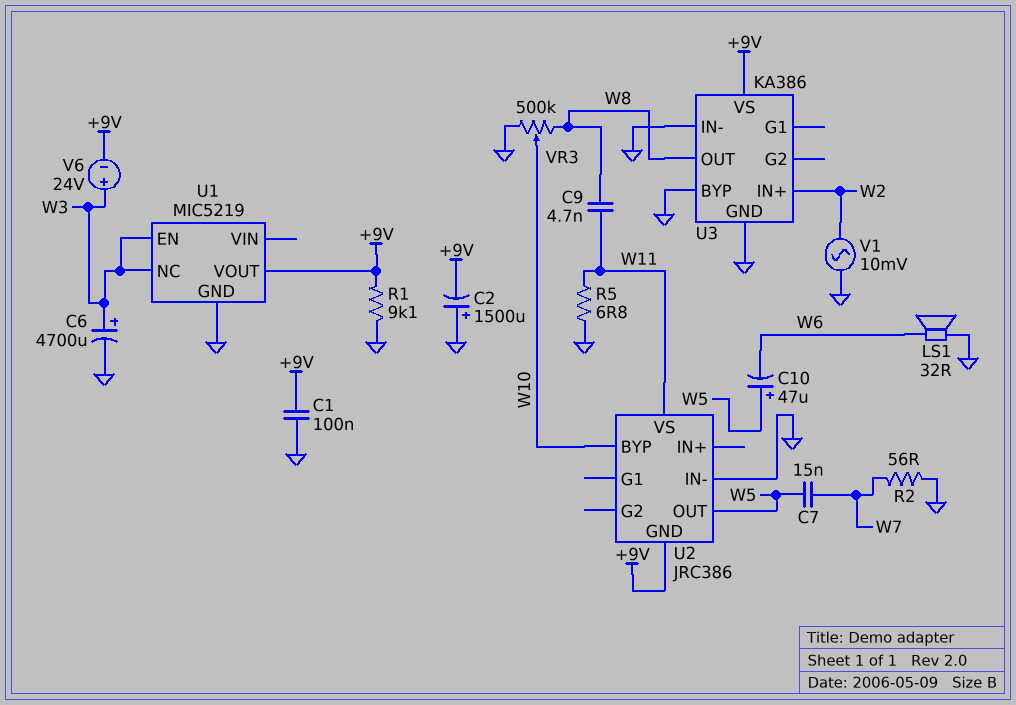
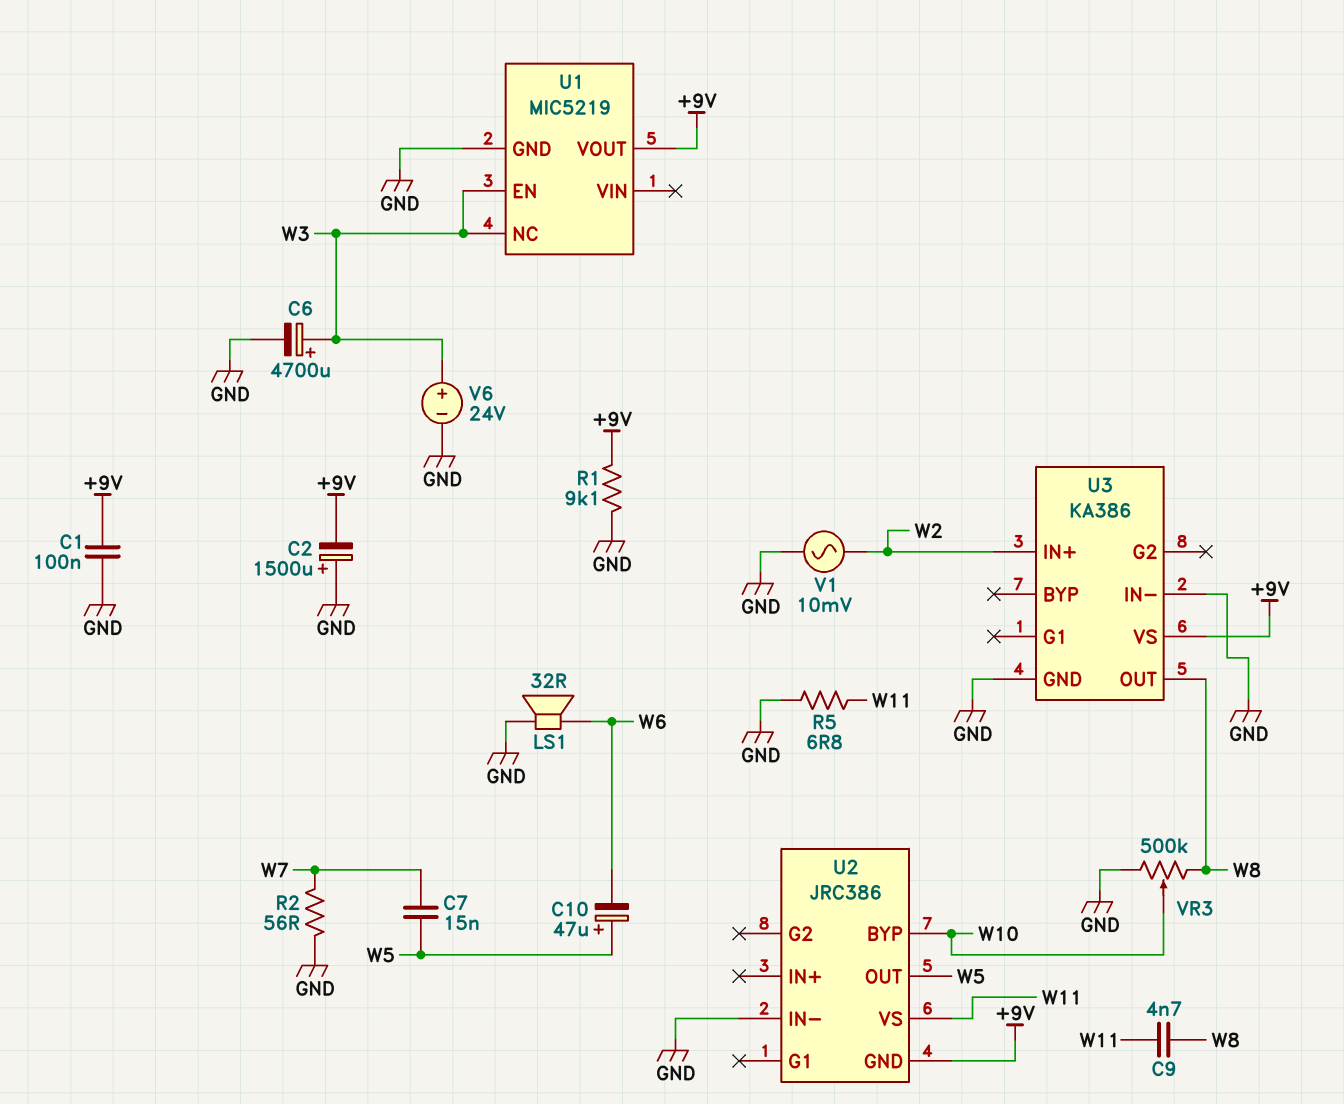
U3 pin BYP: GND -> none
V6: 24V (plus W3, minus +9V) -> 24V (plus W3, minus GND)

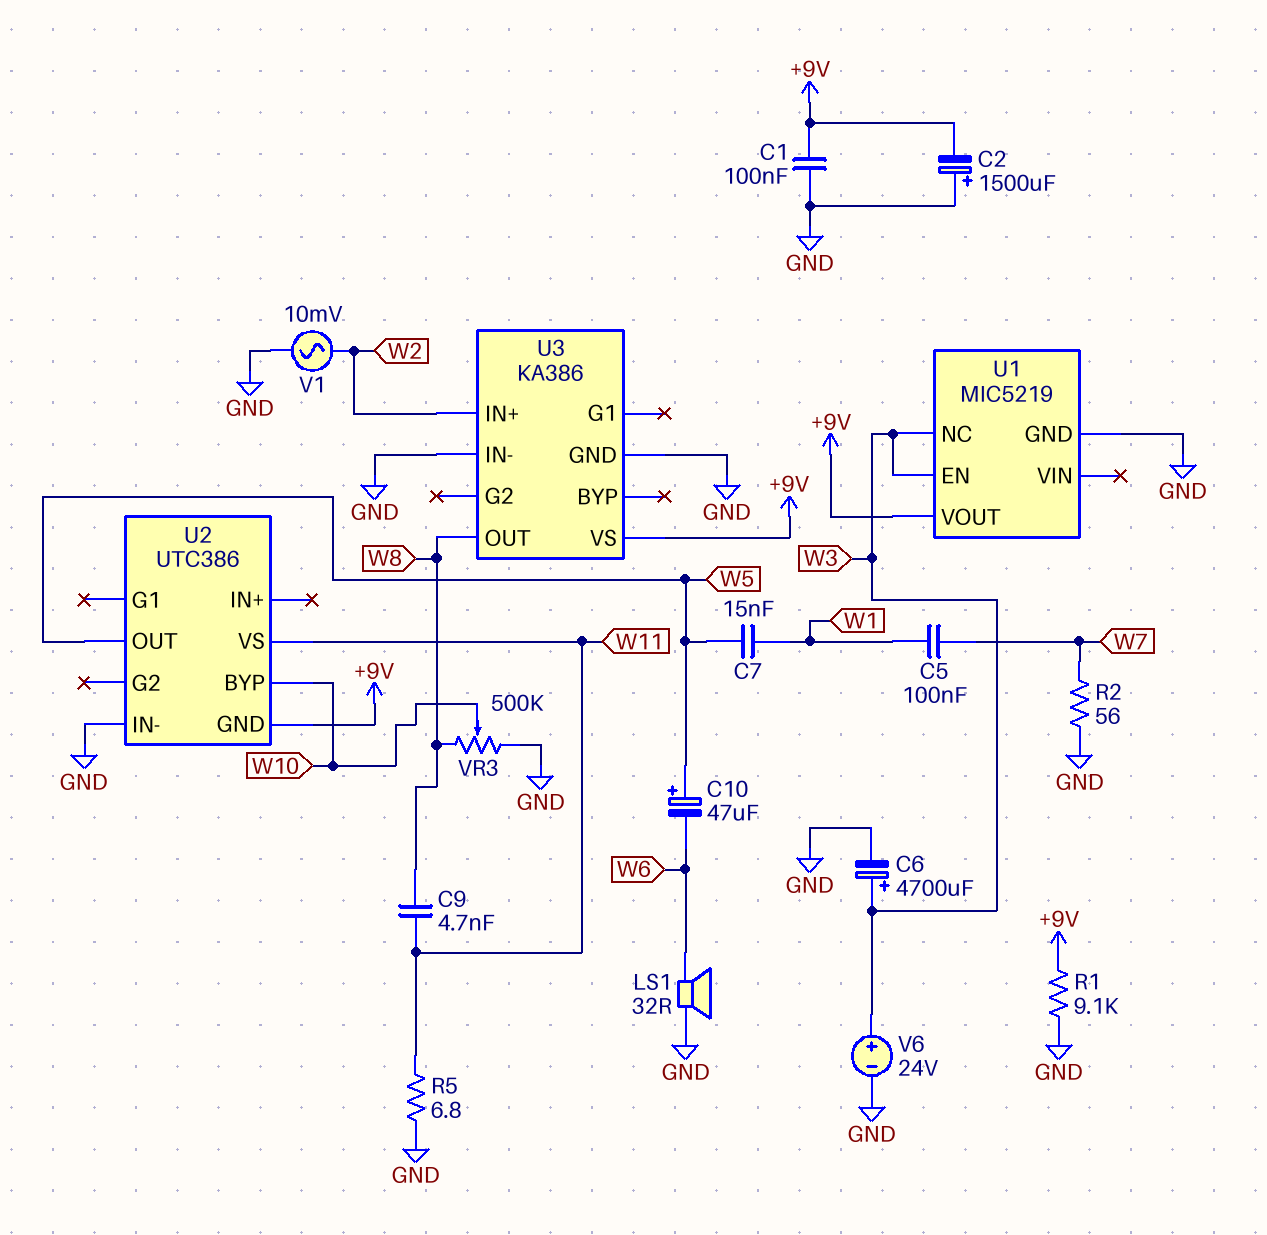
C5: none -> 100nF (W1, W7)
C7: 15nF (W5, W7) -> 15nF (W1, W5)
U2: JRC386 -> UTC386

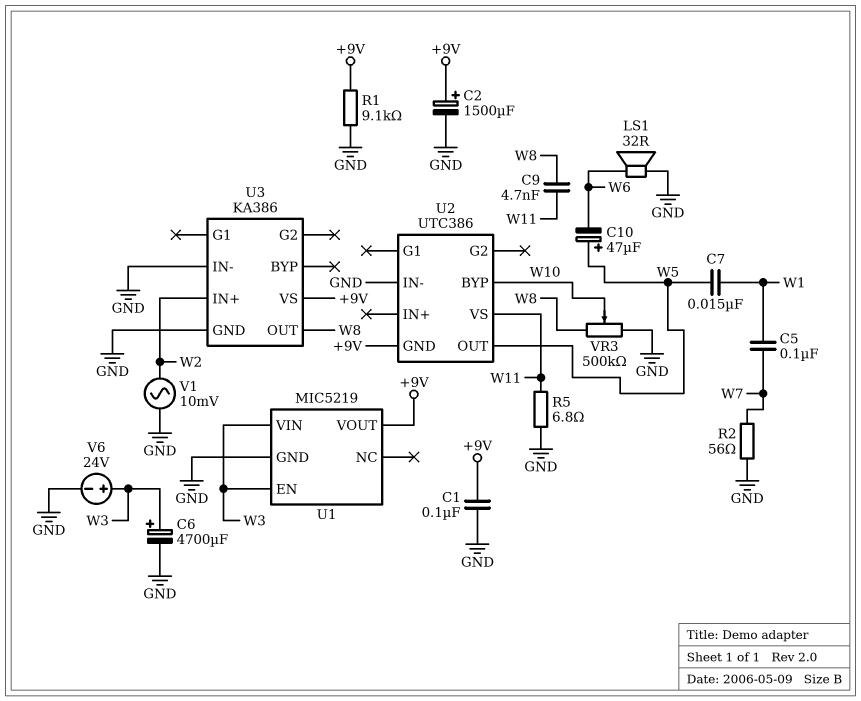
C2: 1500uF (plus GND, minus +9V) -> 1500uF (plus +9V, minus GND)
U1 pin NC: W3 -> none
U1 pin VIN: none -> W3

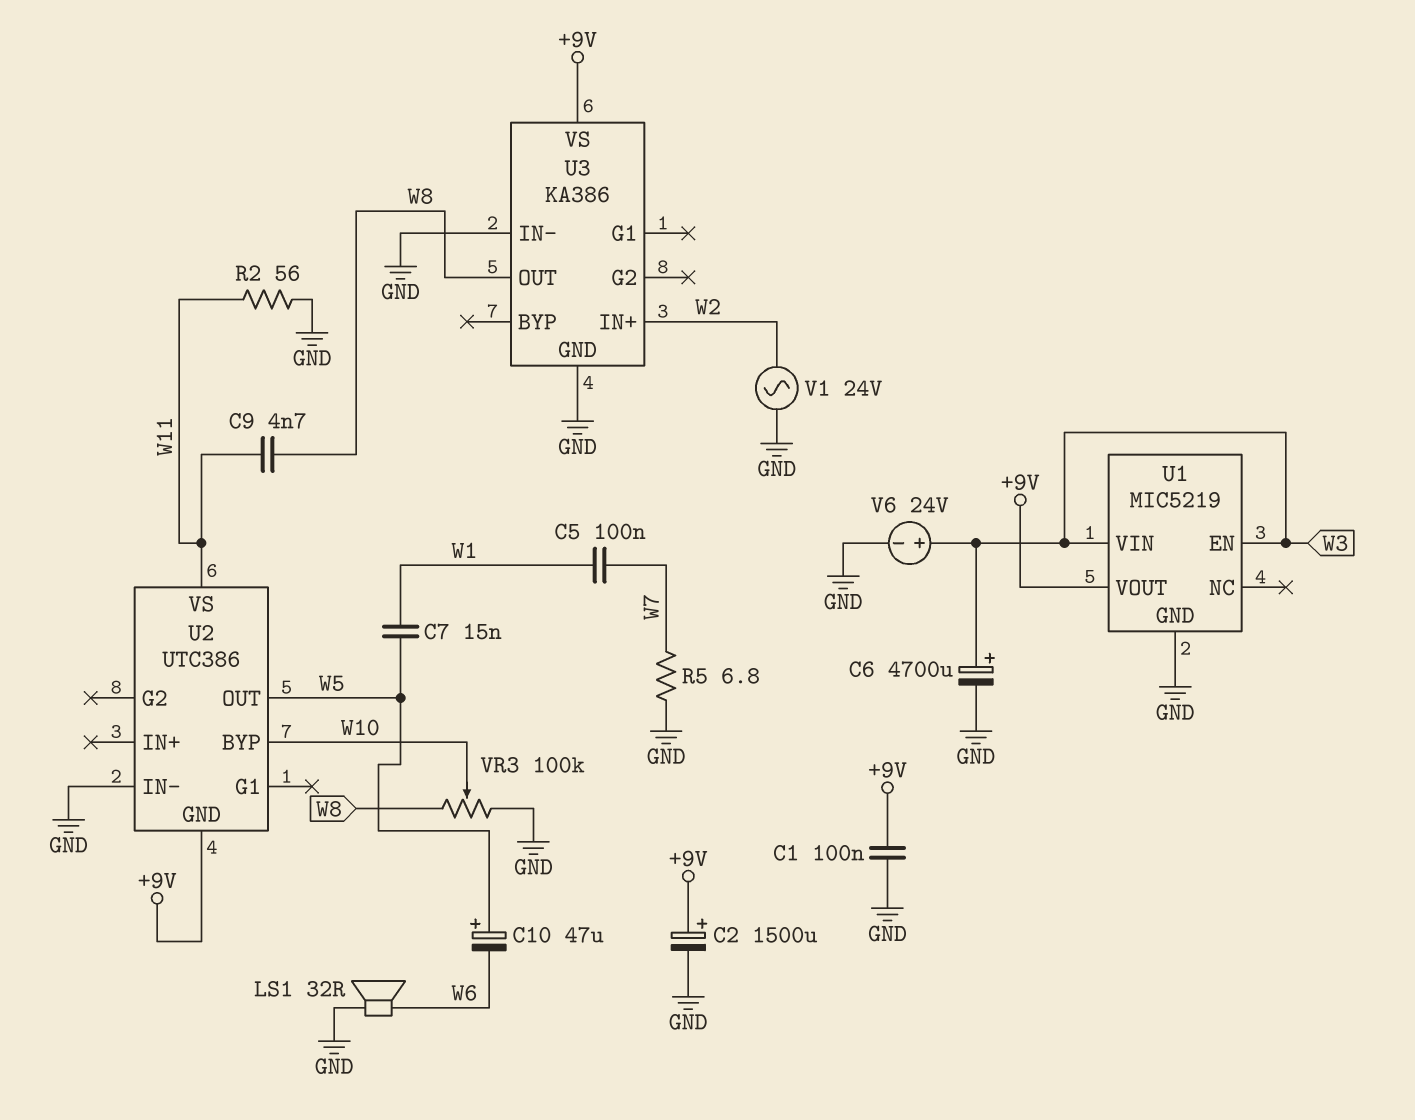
R1: 9.1k (+9V, GND) -> none
R2: 56 (GND, W7) -> 56 (GND, W11)
R5: 6.8 (GND, W11) -> 6.8 (GND, W7)
V1: AC 10mV (GND, W2) -> AC 24V (GND, W2)
VR3: 500k (GND, W8, wiper W10) -> 100k (GND, W8, wiper W10)

